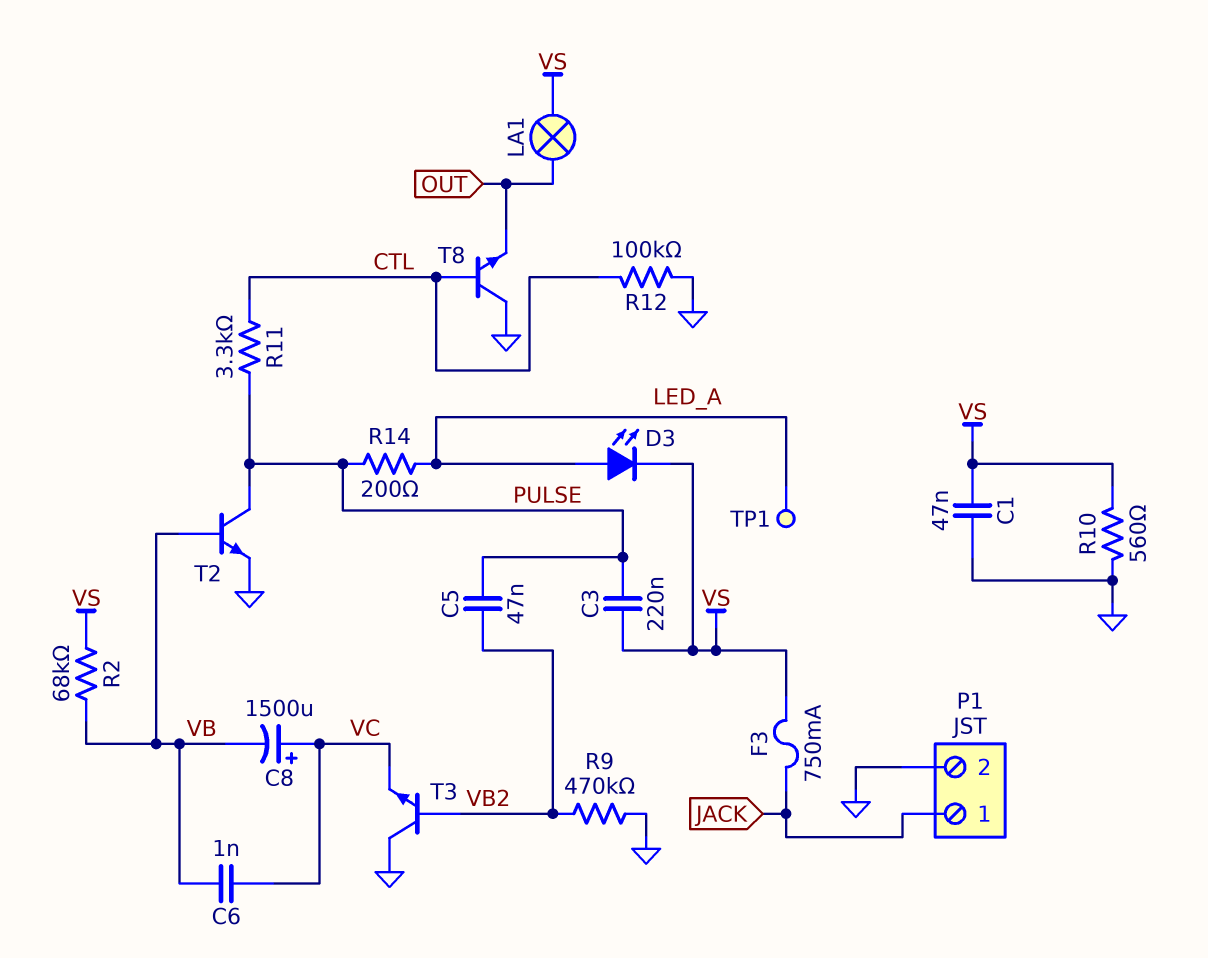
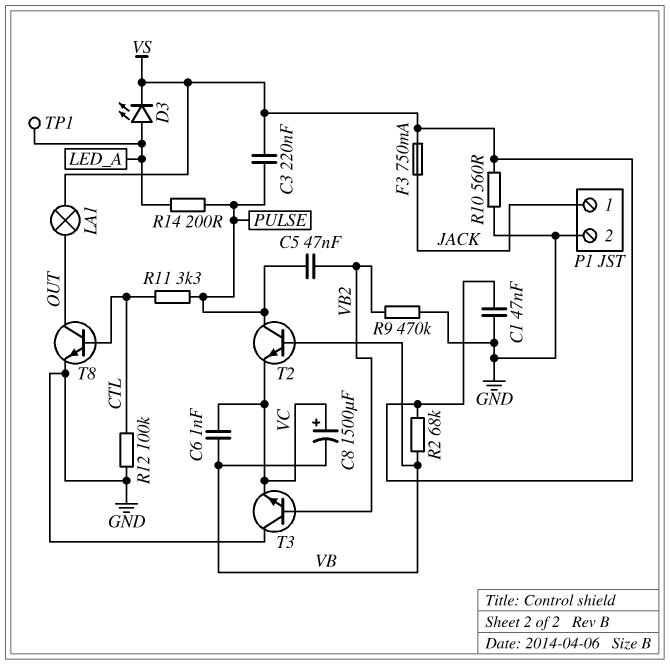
T2: NPN (B VB, C PULSE, E GND) -> NPN (B VB, C PULSE, E VC)
T8: NPN (B CTL, C GND, E OUT) -> NPN (B CTL, C OUT, E GND)

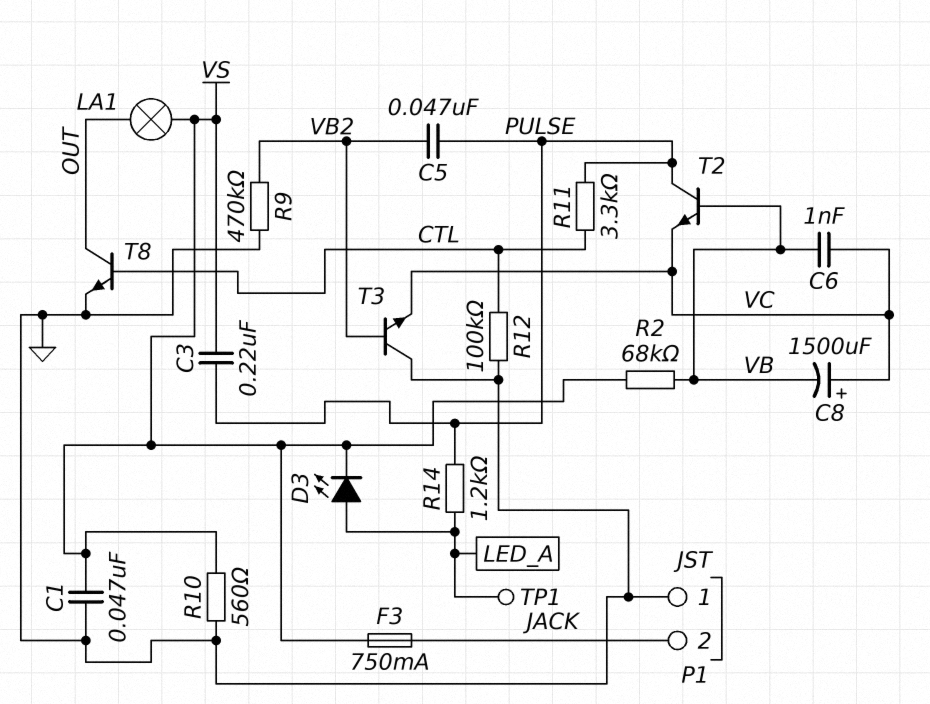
P1 pin 1: JACK -> GND
P1 pin 2: GND -> JACK
R14: 200 (LED_A, PULSE) -> 1.2k (LED_A, PULSE)

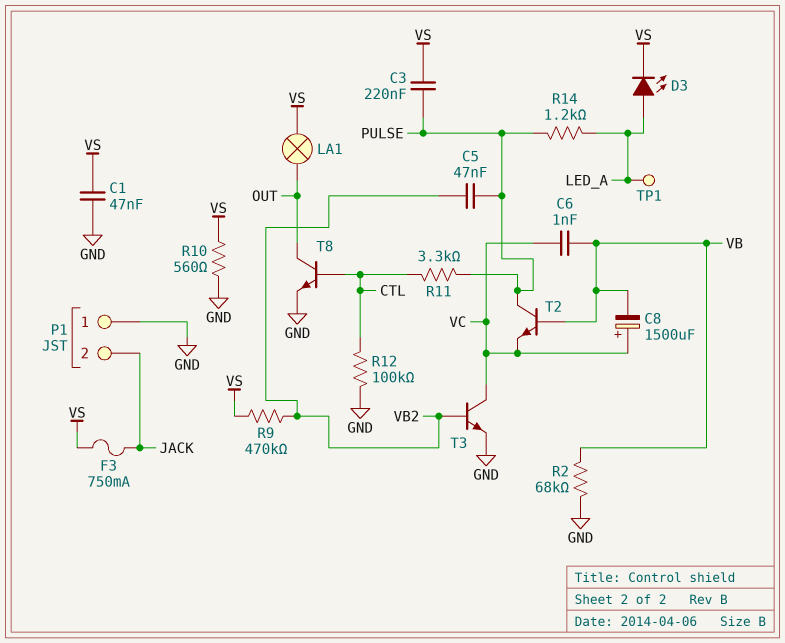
R2: 68k (VB, VS) -> 68k (GND, VB)
R9: 470k (GND, VB2) -> 470k (VB2, VS)
T3: NPN (B VB2, C GND, E VC) -> NPN (B VB2, C VC, E GND)

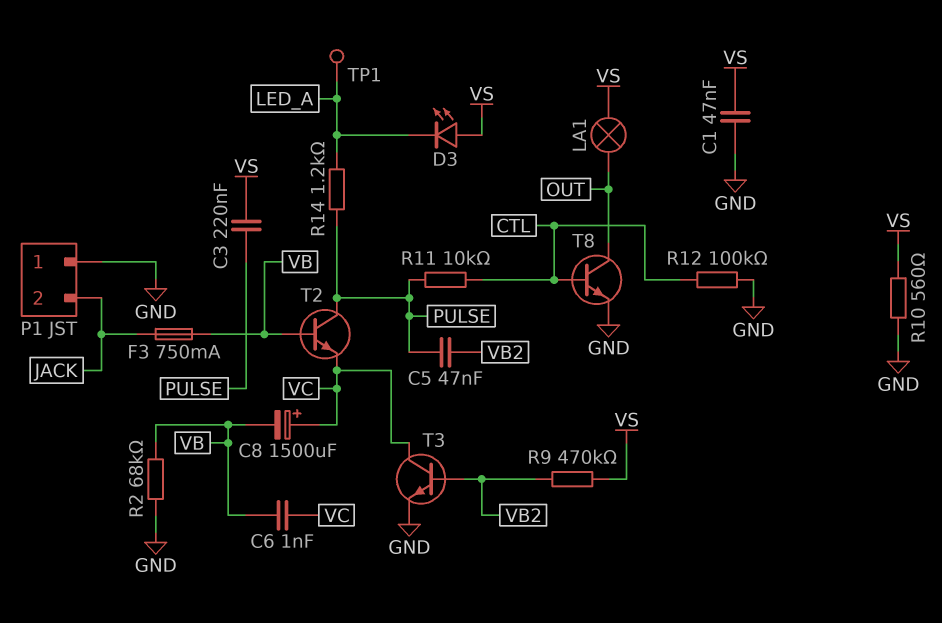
D3: LED (A LED_A, K VS) -> LED (A VS, K LED_A)
F3: 750mA (JACK, VS) -> 750mA (JACK, VB)
R11: 3.3k (CTL, PULSE) -> 10k (CTL, PULSE)

